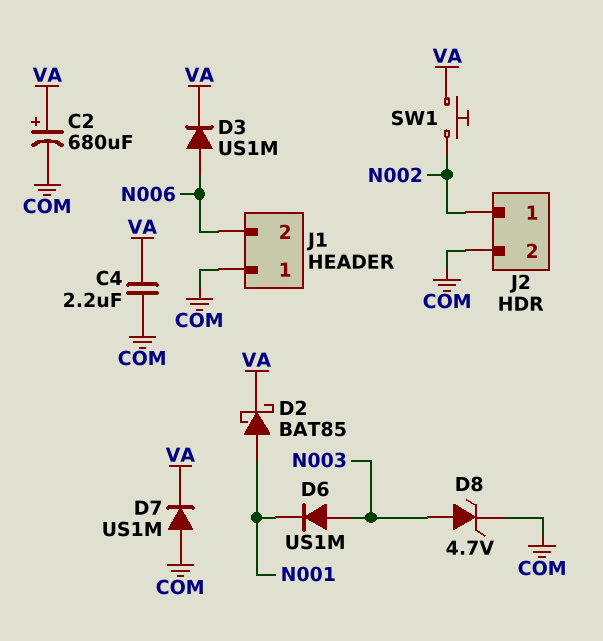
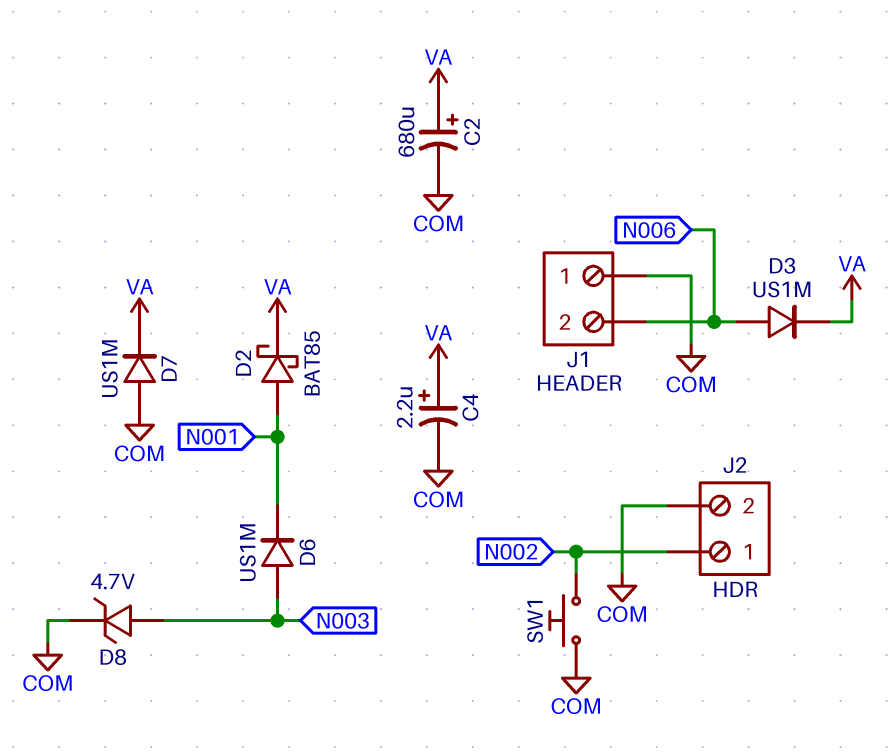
C4: 2.2uF (COM, VA) -> 2.2uF (plus VA, minus COM)
SW1: button (N002, VA) -> button (COM, N002)

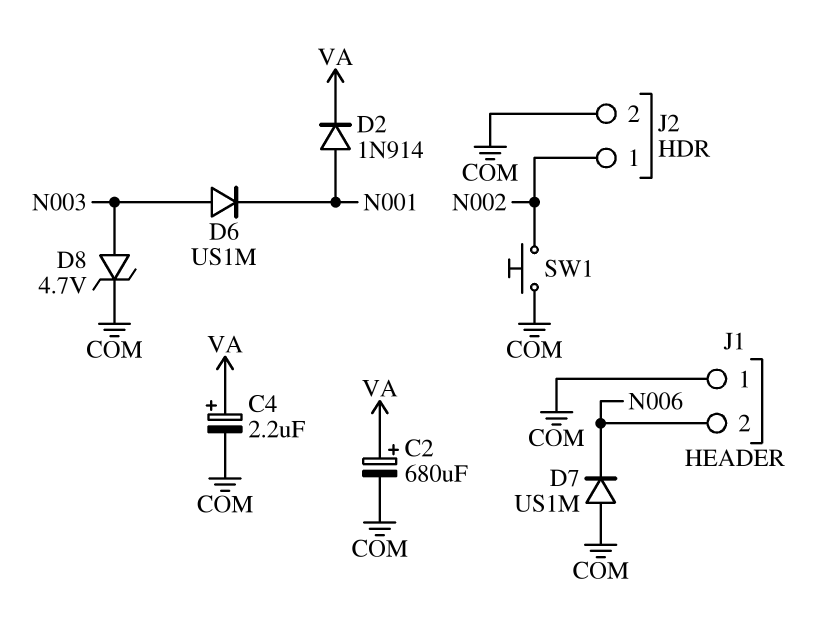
D2: schottky BAT85 (A N001, K VA) -> diode 1N914 (A N001, K VA)
D3: diode US1M (A N006, K VA) -> none
D7: diode US1M (A COM, K VA) -> diode US1M (A COM, K N006)

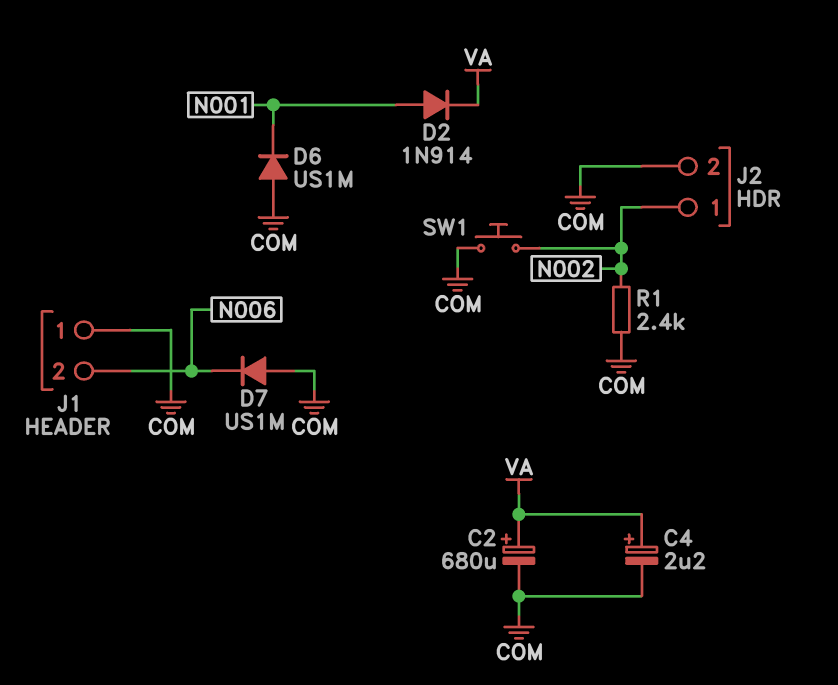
D6: diode US1M (A N003, K N001) -> diode US1M (A COM, K N001)
D8: zener 4.7V (A N003, K COM) -> none
R1: none -> 2.4k (COM, N002)

